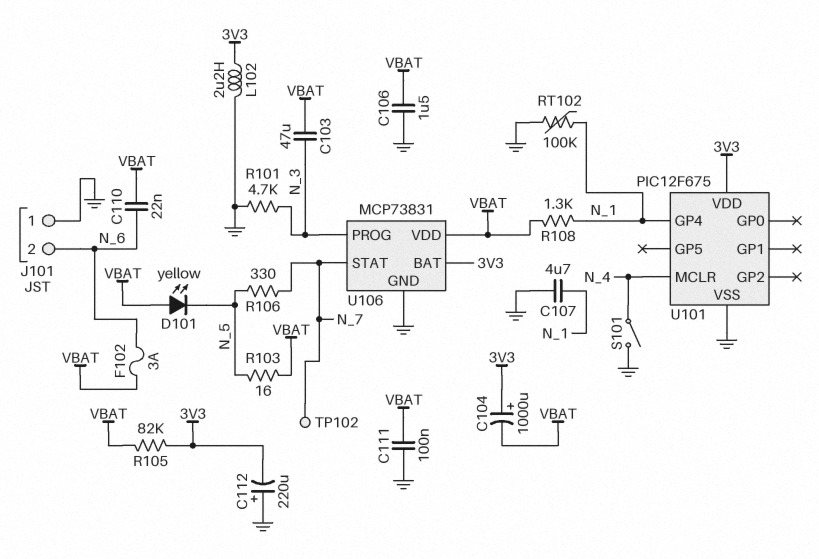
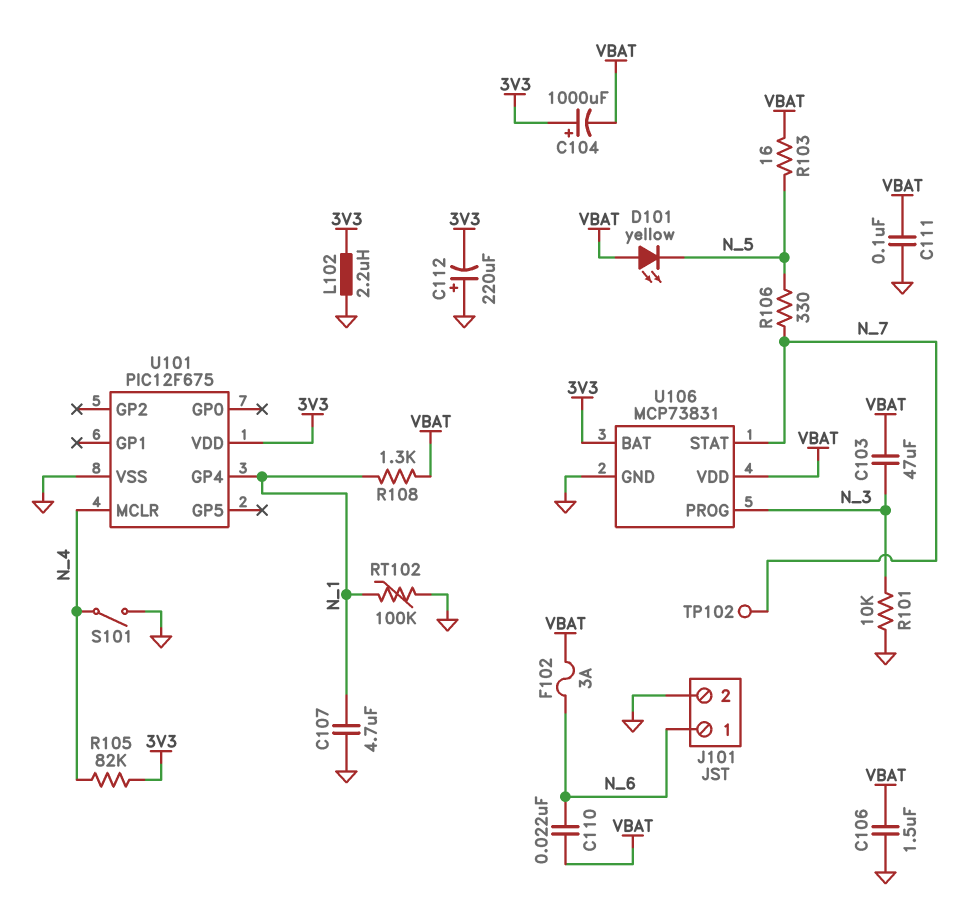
J101 pin 1: GND -> N_6
J101 pin 2: N_6 -> GND
R101: 4.7k (GND, N_3) -> 10k (GND, N_3)
R105: 82k (3V3, VBAT) -> 82k (3V3, N_4)

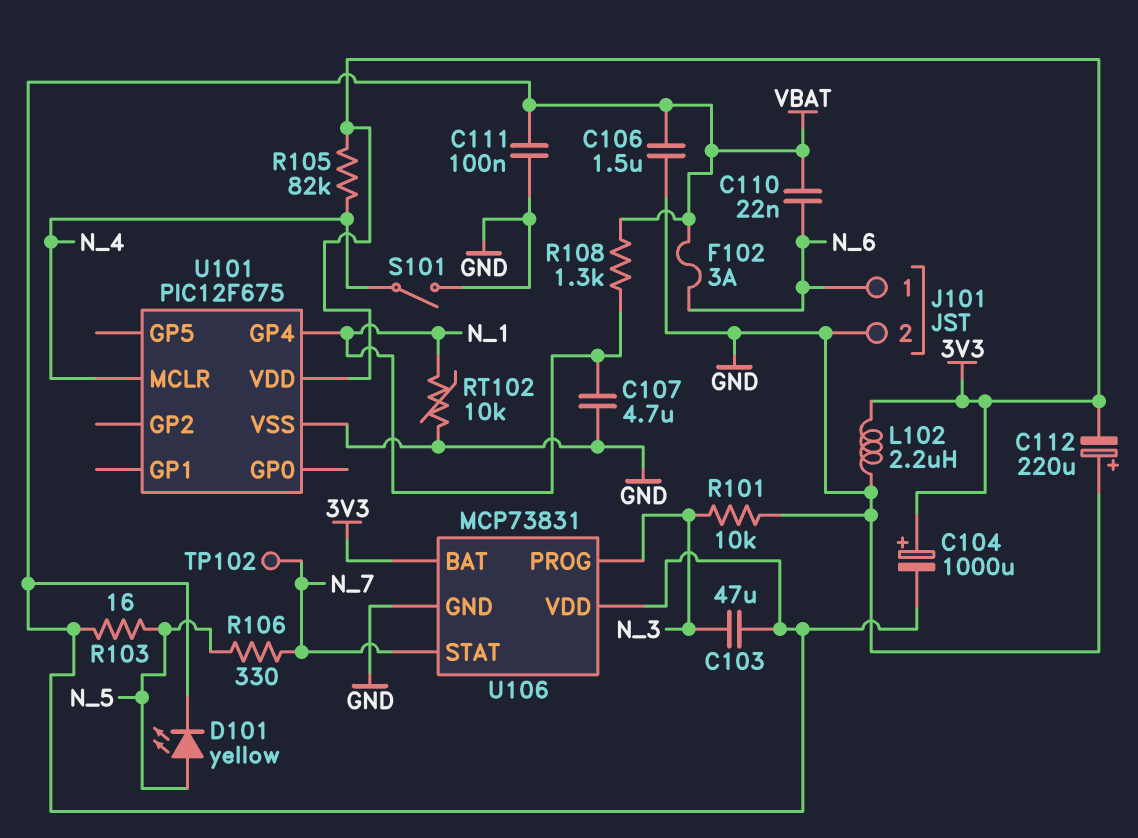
D101: LED yellow (A VBAT, K N_5) -> LED yellow (A N_5, K VBAT)
RT102: 100k (GND, N_1) -> 10k (GND, N_1)

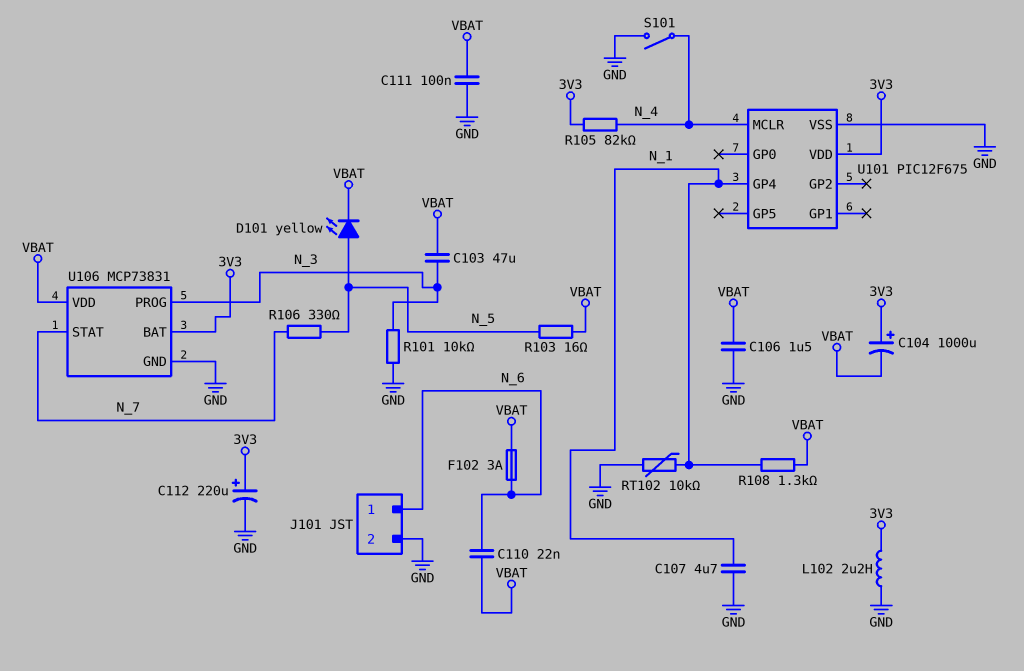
C112: 220uF (plus GND, minus 3V3) -> 220uF (plus 3V3, minus GND)
TP102: test point (N_7) -> none

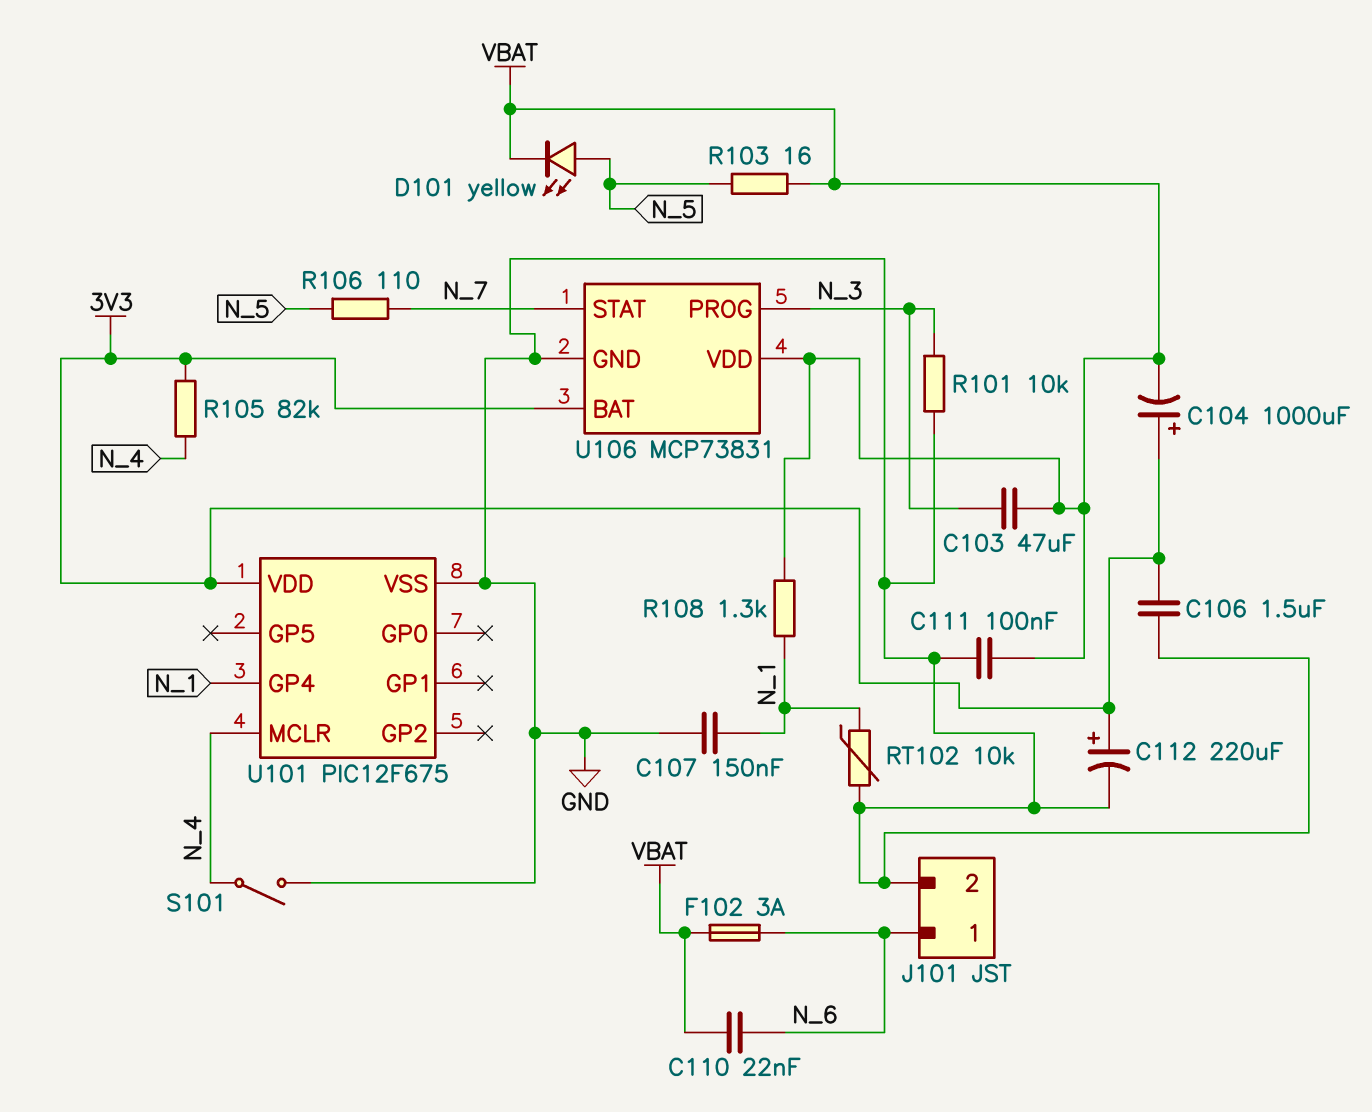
C106: 1.5uF (GND, VBAT) -> 1.5uF (3V3, GND)
C107: 4.7uF (GND, N_1) -> 150nF (GND, N_1)
L102: 2.2uH (3V3, GND) -> none
R106: 330 (N_5, N_7) -> 110 (N_5, N_7)

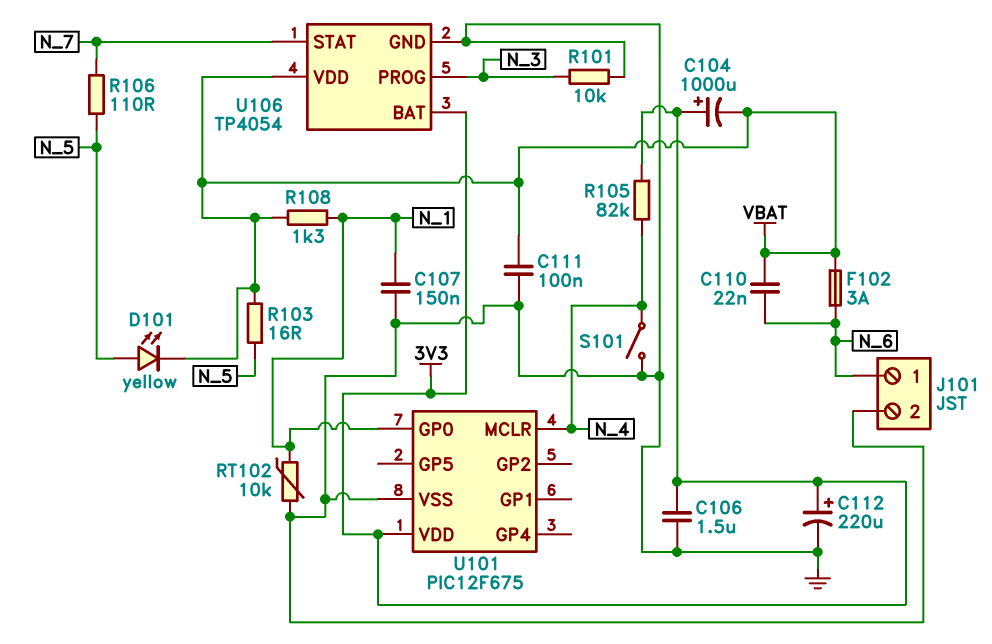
C103: 47uF (N_3, VBAT) -> none
U101 pin GP0: none -> N_1
U101 pin GP4: N_1 -> none
U106: MCP73831 -> TP4054

